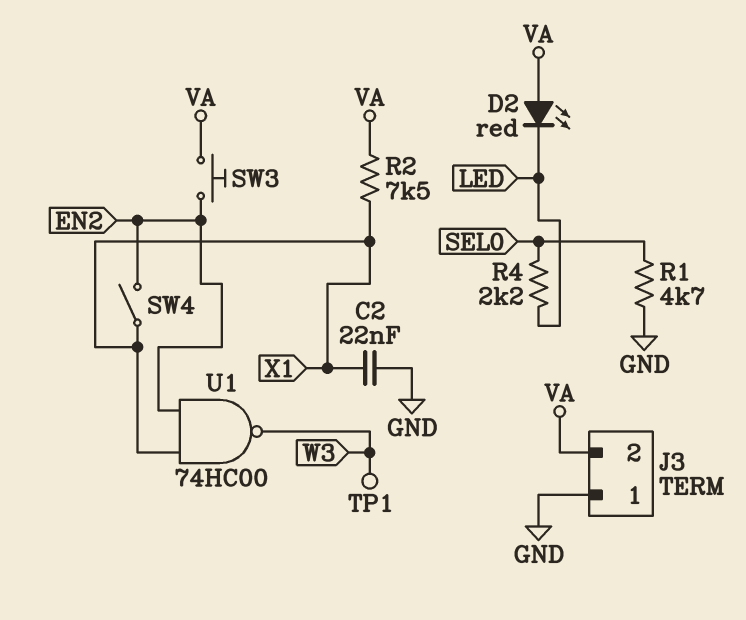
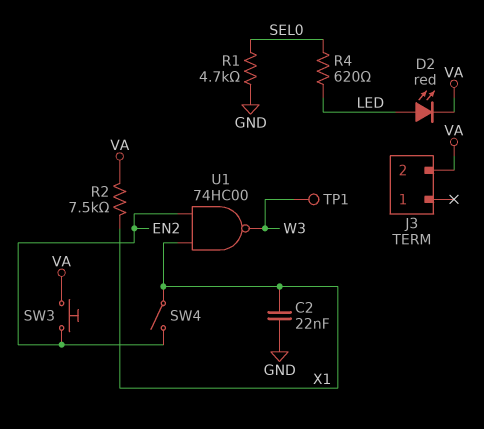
D2: LED red (A VA, K LED) -> LED red (A LED, K VA)
J3 pin 1: GND -> none
R4: 2.2k (LED, SEL0) -> 620 (LED, SEL0)

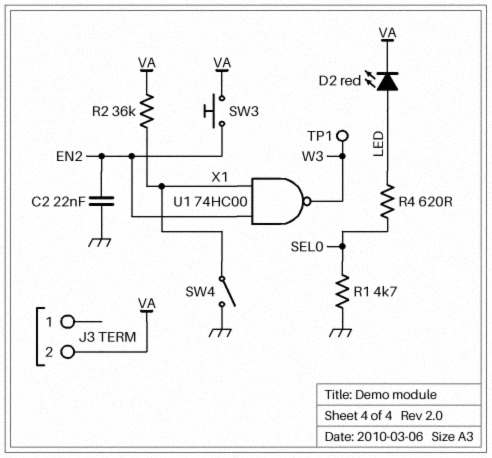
C2: 22nF (GND, X1) -> 22nF (EN2, GND)
R2: 7.5k (VA, X1) -> 36k (VA, X1)
SW4: switch (EN2, X1) -> switch (GND, X1)

